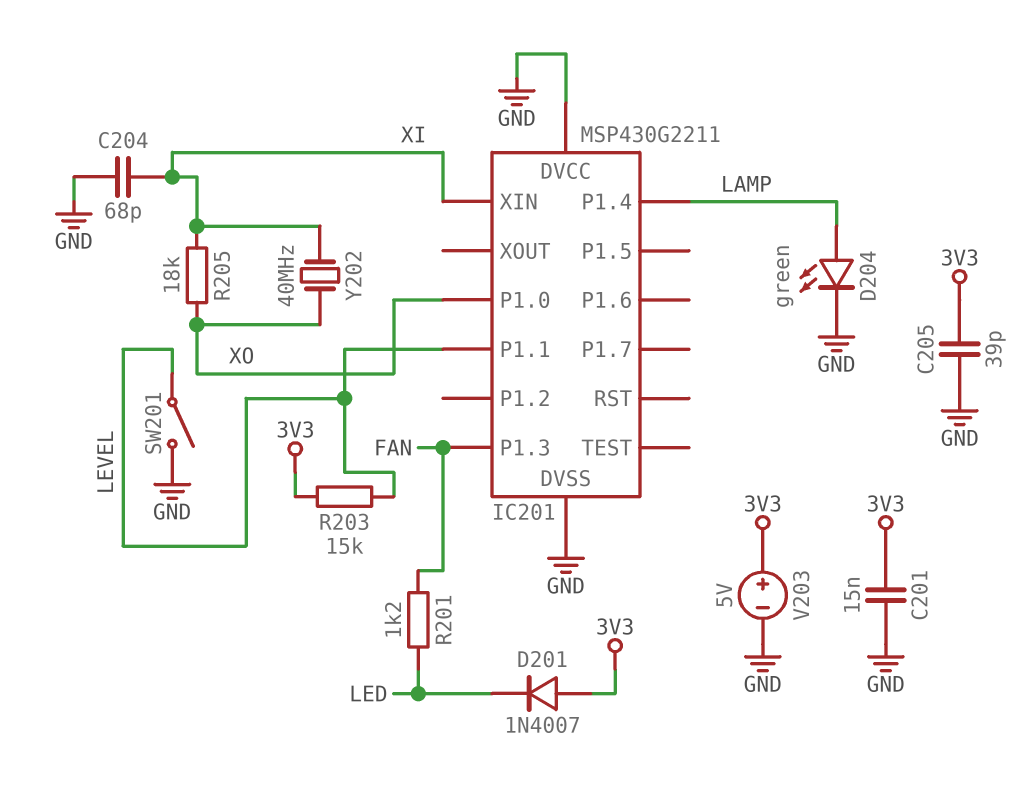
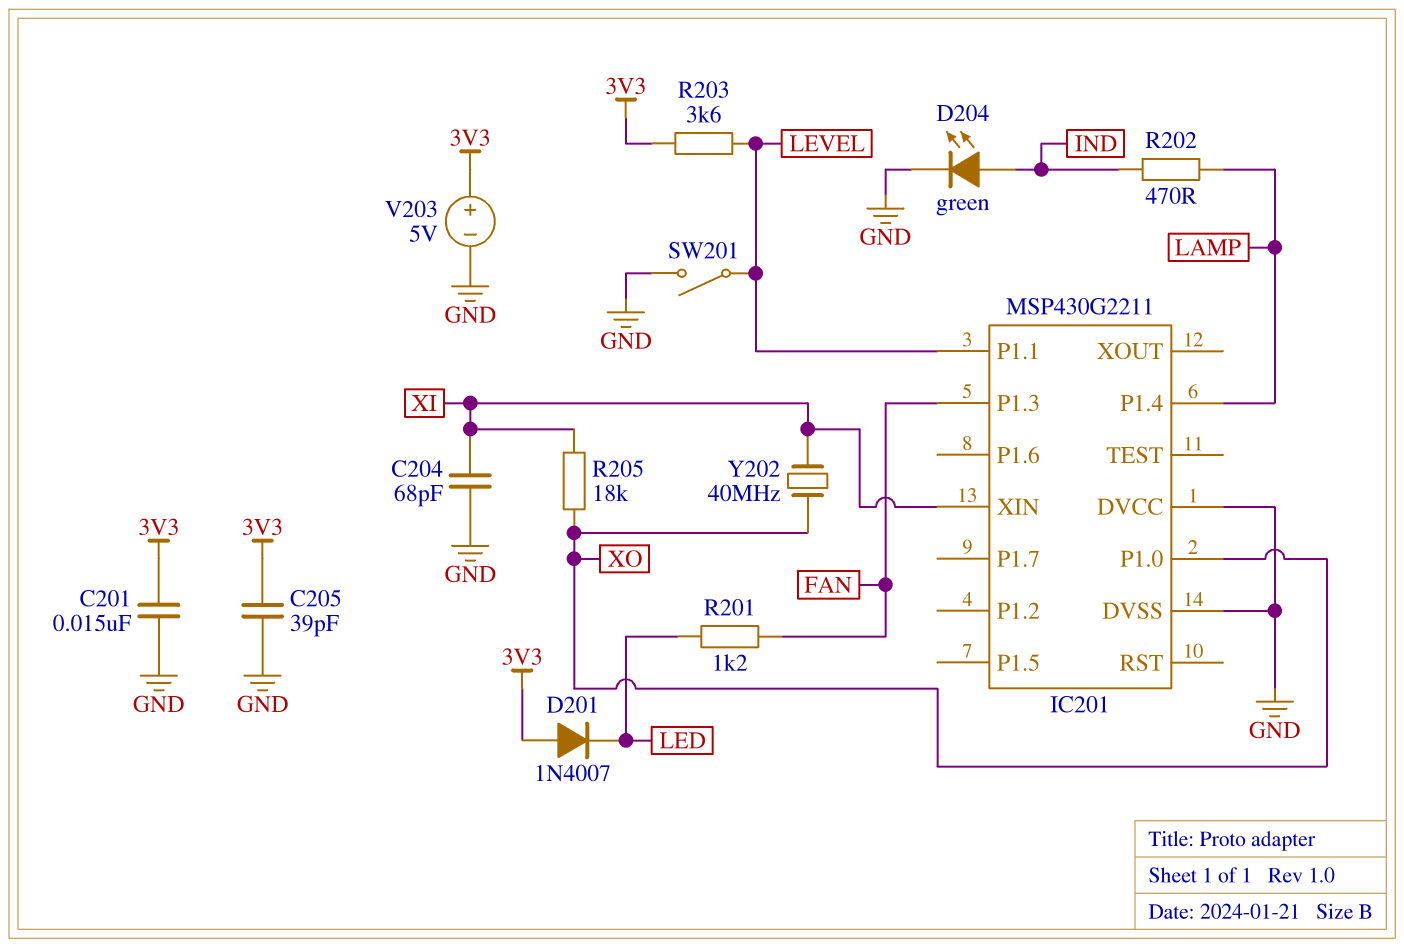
D204: LED green (A LAMP, K GND) -> LED green (A IND, K GND)
R202: none -> 470 (IND, LAMP)
R203: 15k (3V3, LEVEL) -> 3.6k (3V3, LEVEL)

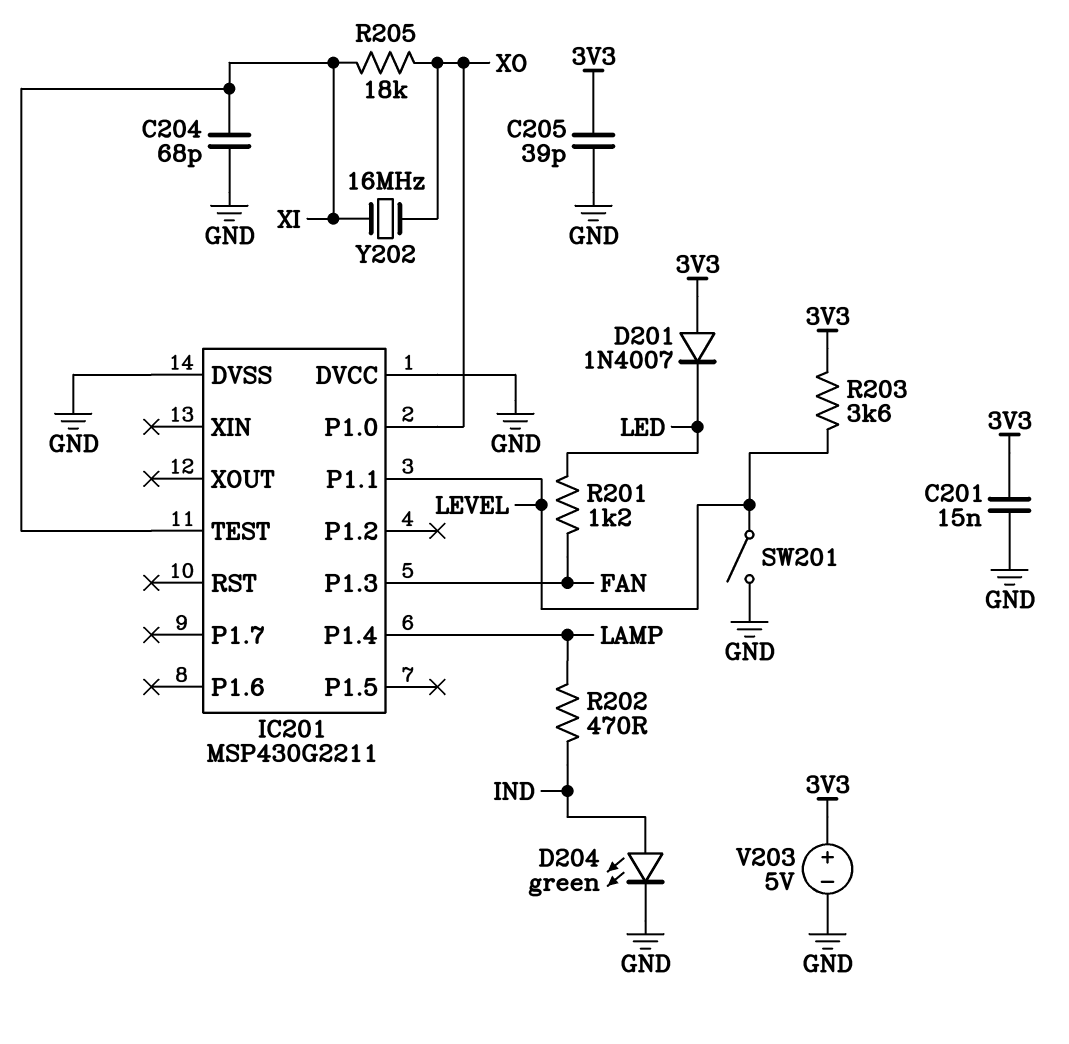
IC201 pin TEST: none -> XI
IC201 pin XIN: XI -> none
Y202: 40MHz (XI, XO) -> 16MHz (XI, XO)

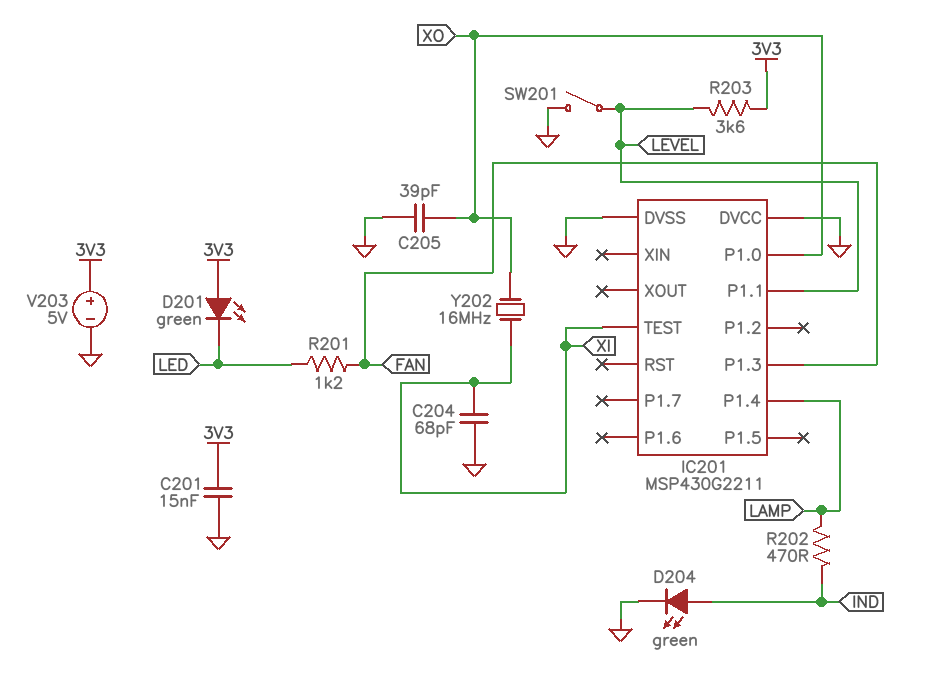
C205: 39pF (3V3, GND) -> 39pF (GND, XO)
D201: diode 1N4007 (A 3V3, K LED) -> LED green (A 3V3, K LED)
R205: 18k (XI, XO) -> none

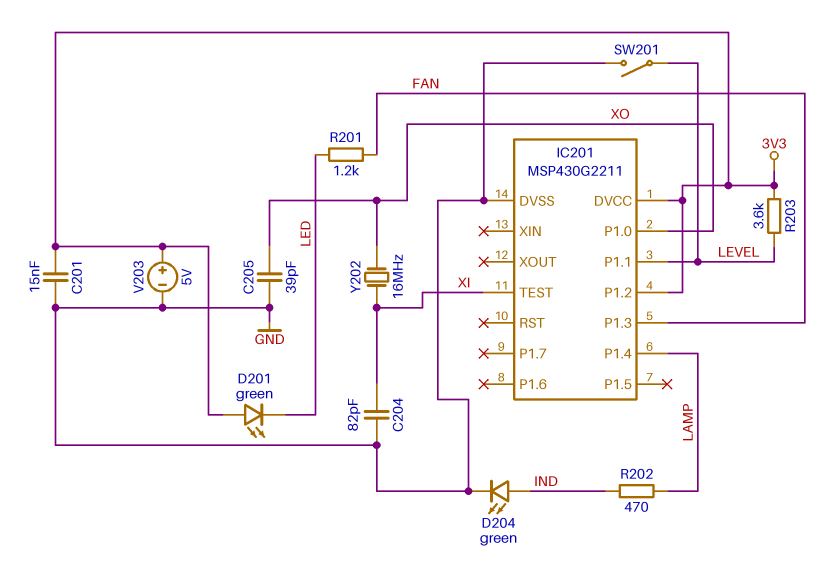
C204: 68pF (GND, XI) -> 82pF (GND, XI)
IC201 pin DVCC: GND -> 3V3
IC201 pin P1.2: none -> 3V3

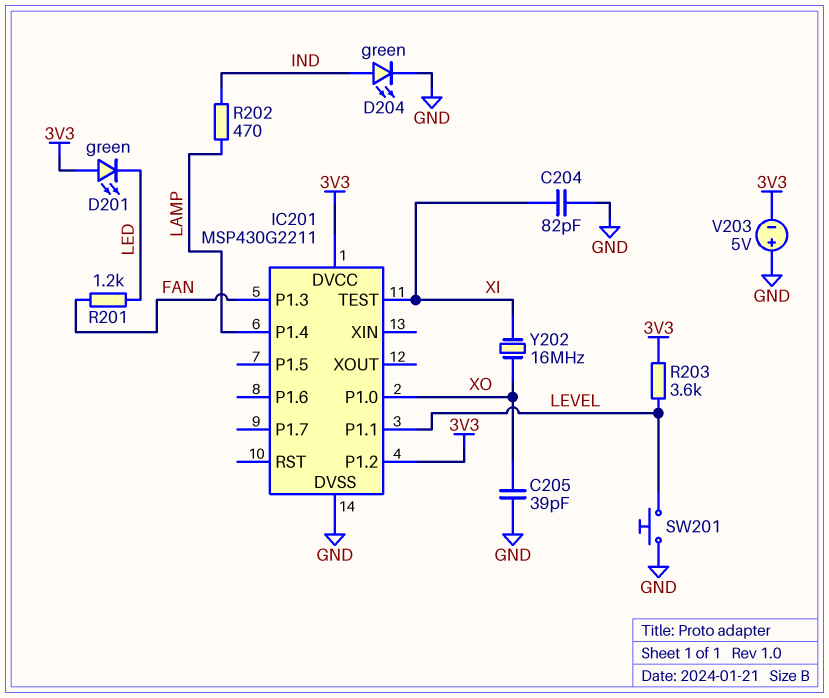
C201: 15nF (3V3, GND) -> none
SW201: switch (GND, LEVEL) -> button (GND, LEVEL)
V203: 5V (plus 3V3, minus GND) -> 5V (plus GND, minus 3V3)

